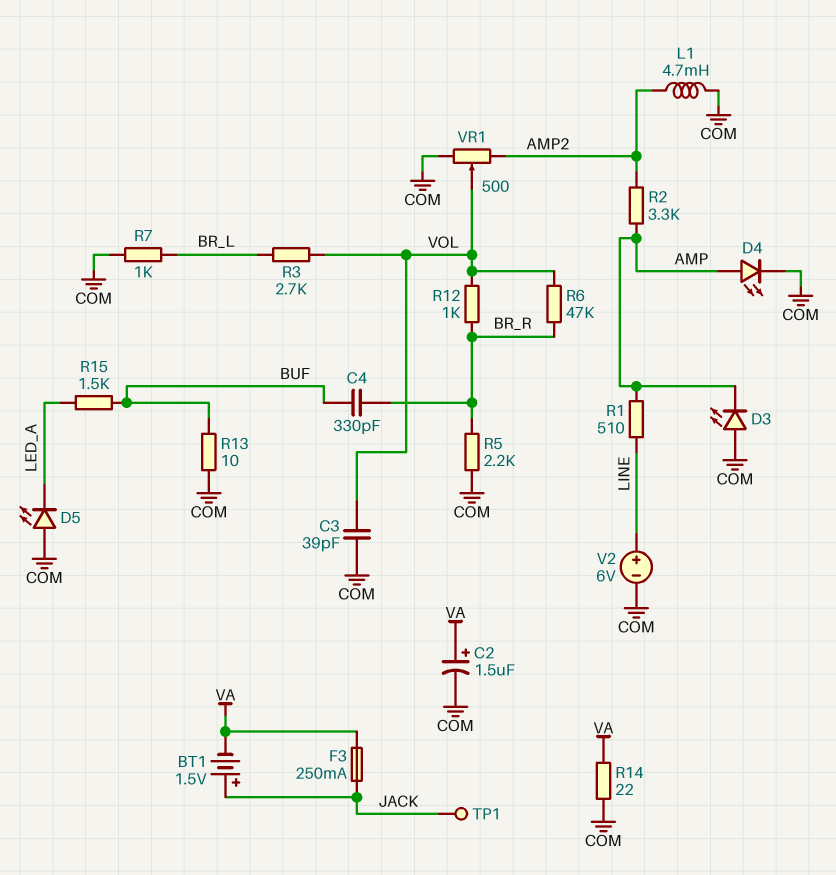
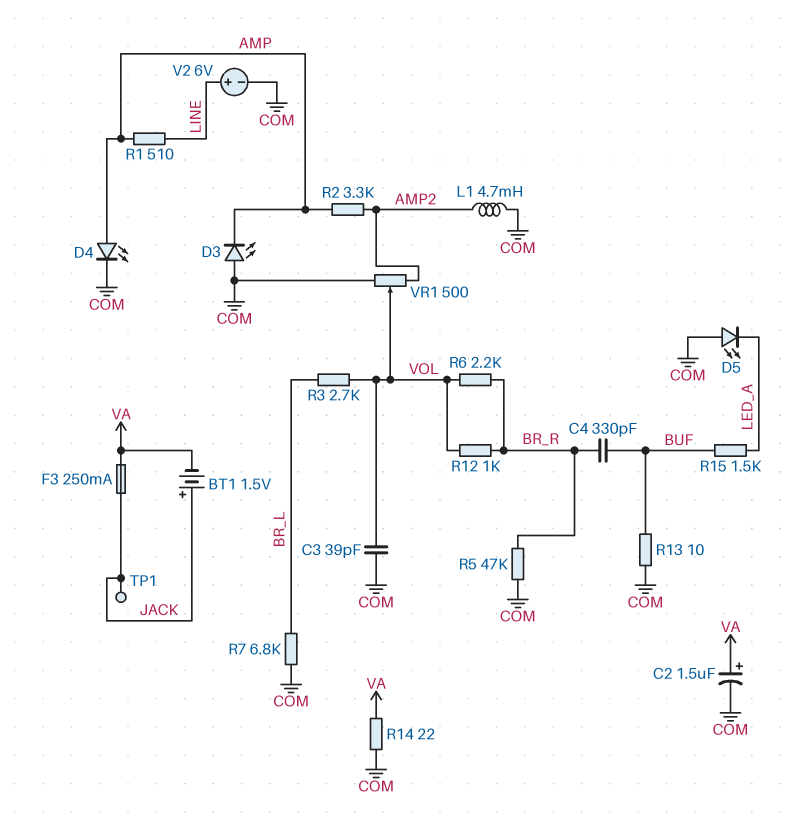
R5: 2.2k (BR_R, COM) -> 47k (BR_R, COM)
R6: 47k (BR_R, VOL) -> 2.2k (BR_R, VOL)
R7: 1k (BR_L, COM) -> 6.8k (BR_L, COM)

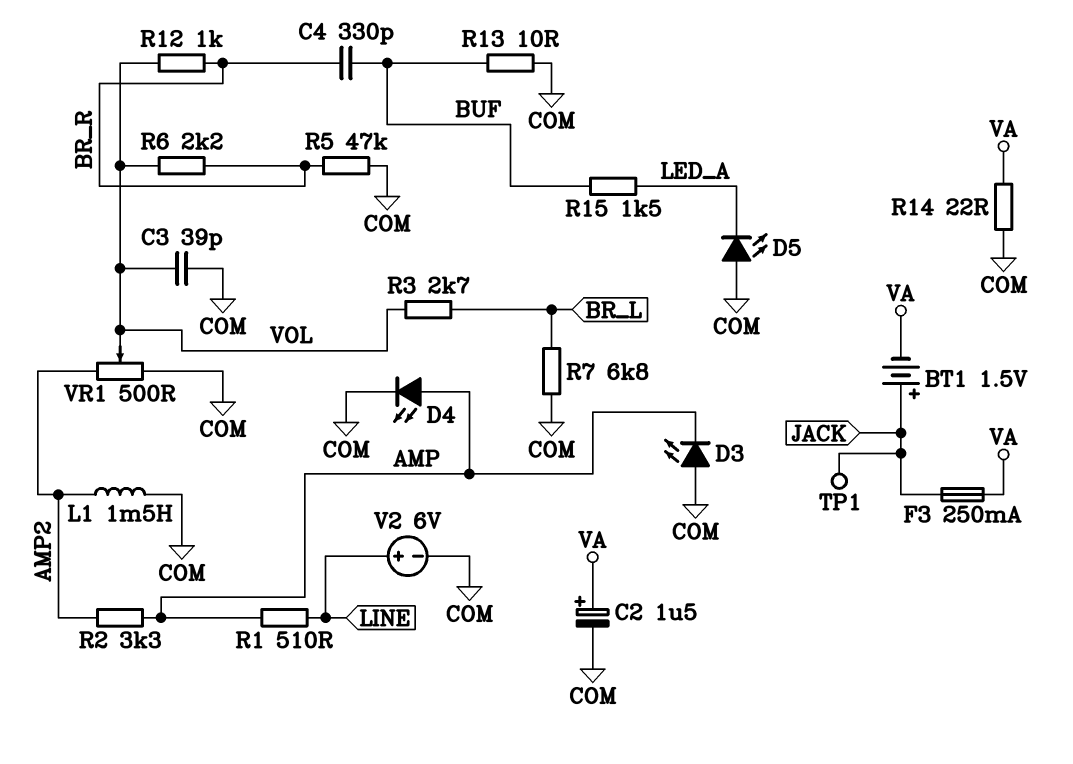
L1: 4.7mH (AMP2, COM) -> 1.5mH (AMP2, COM)

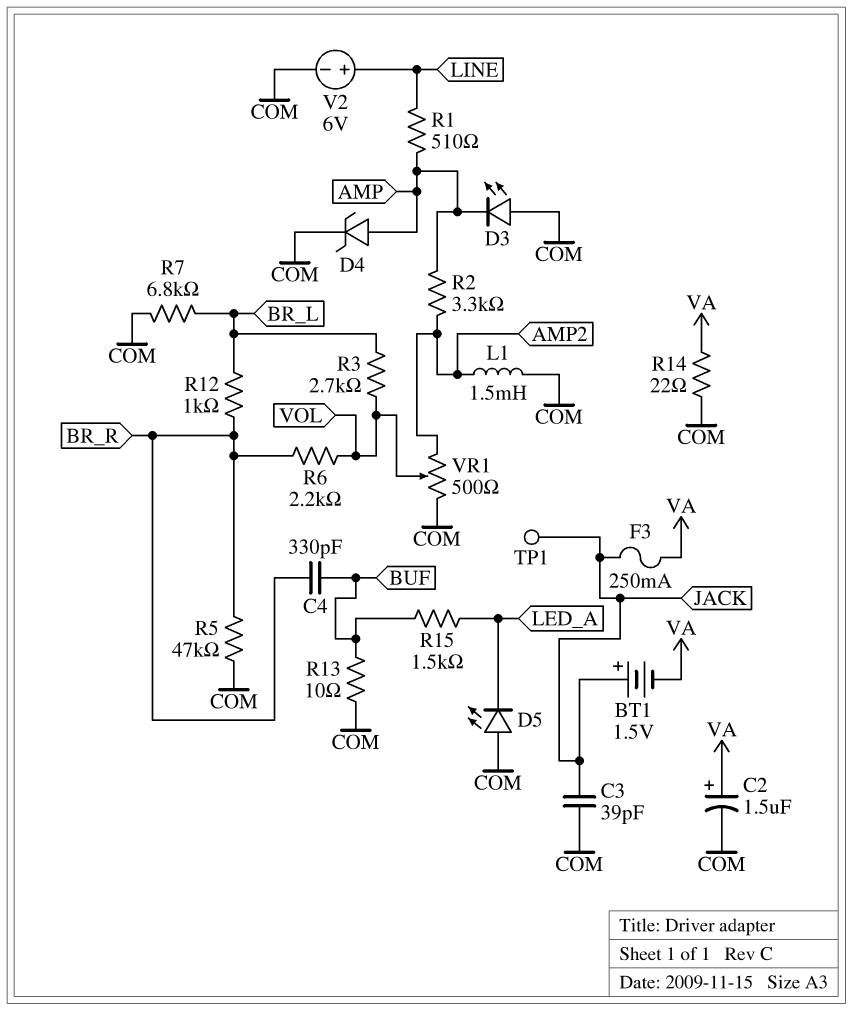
C3: 39pF (COM, VOL) -> 39pF (COM, JACK)
D4: LED (A AMP, K COM) -> zener (A AMP, K COM)
R12: 1k (BR_R, VOL) -> 1k (BR_L, BR_R)

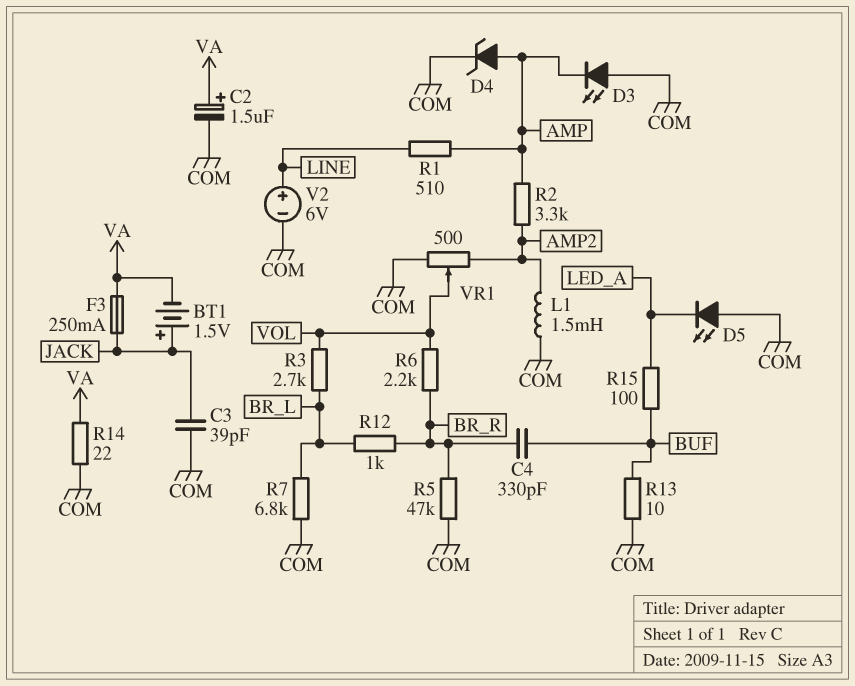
R15: 1.5k (BUF, LED_A) -> 100 (BUF, LED_A)
TP1: test point (JACK) -> none

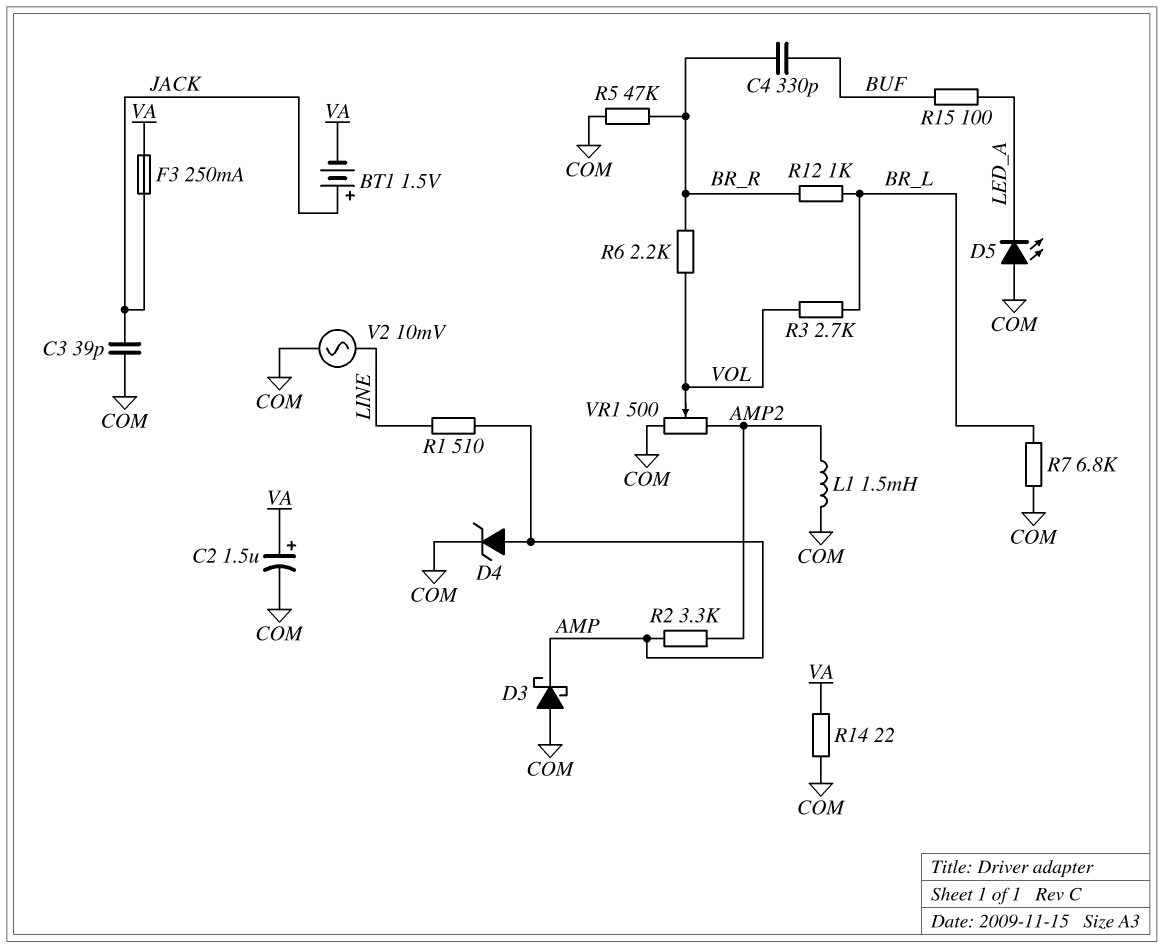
D3: LED (A COM, K AMP) -> schottky (A COM, K AMP)
R13: 10 (BUF, COM) -> none
V2: 6V (plus LINE, minus COM) -> AC 10mV (COM, LINE)

